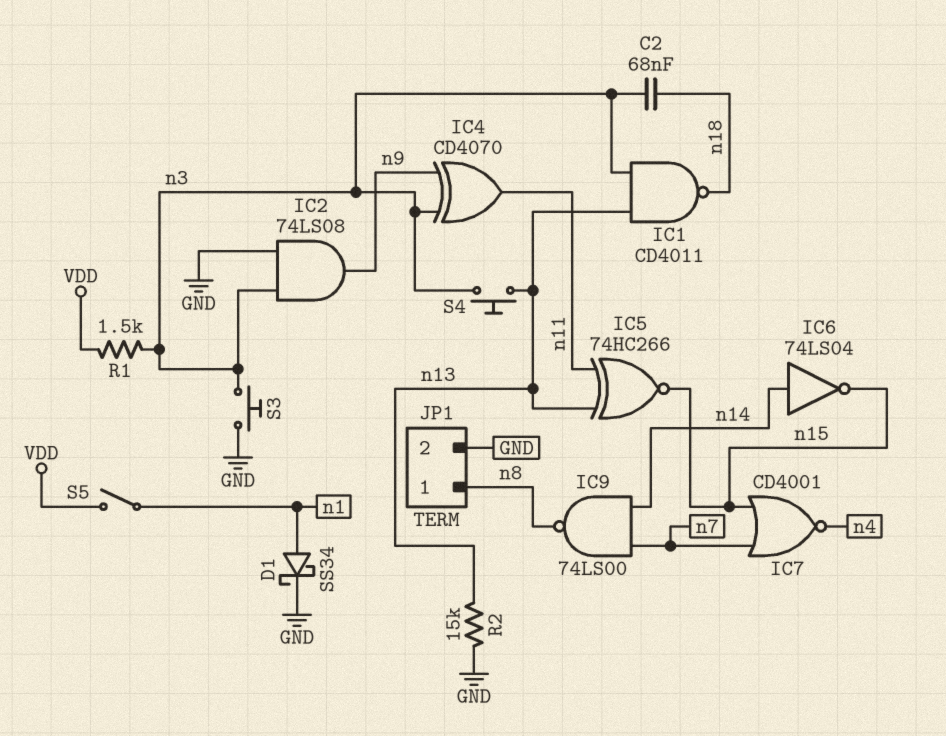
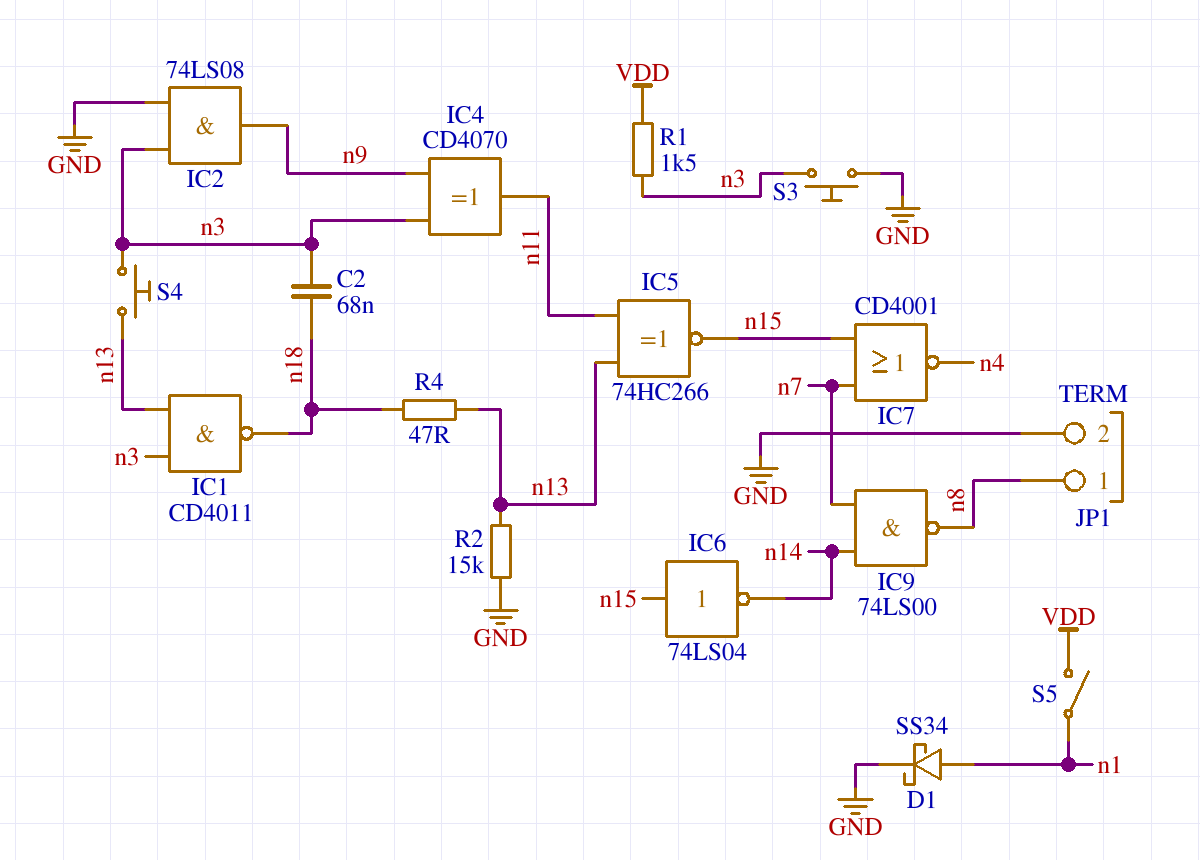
IC6: NOT 74LS04 (in n14, out n15) -> NOT 74LS04 (in n15, out n14)
R4: none -> 47 (n13, n18)

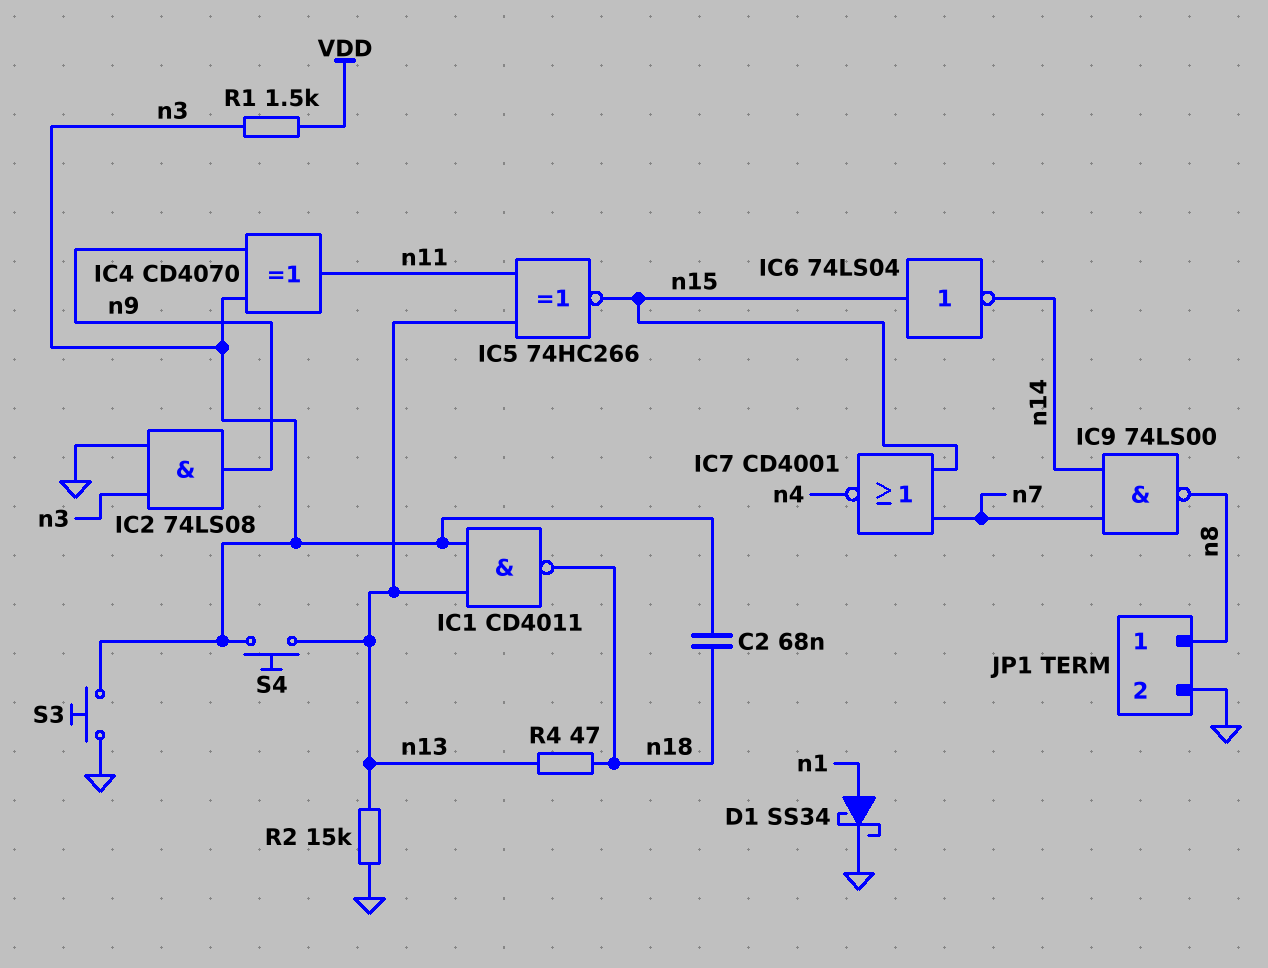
S5: switch (VDD, n1) -> none

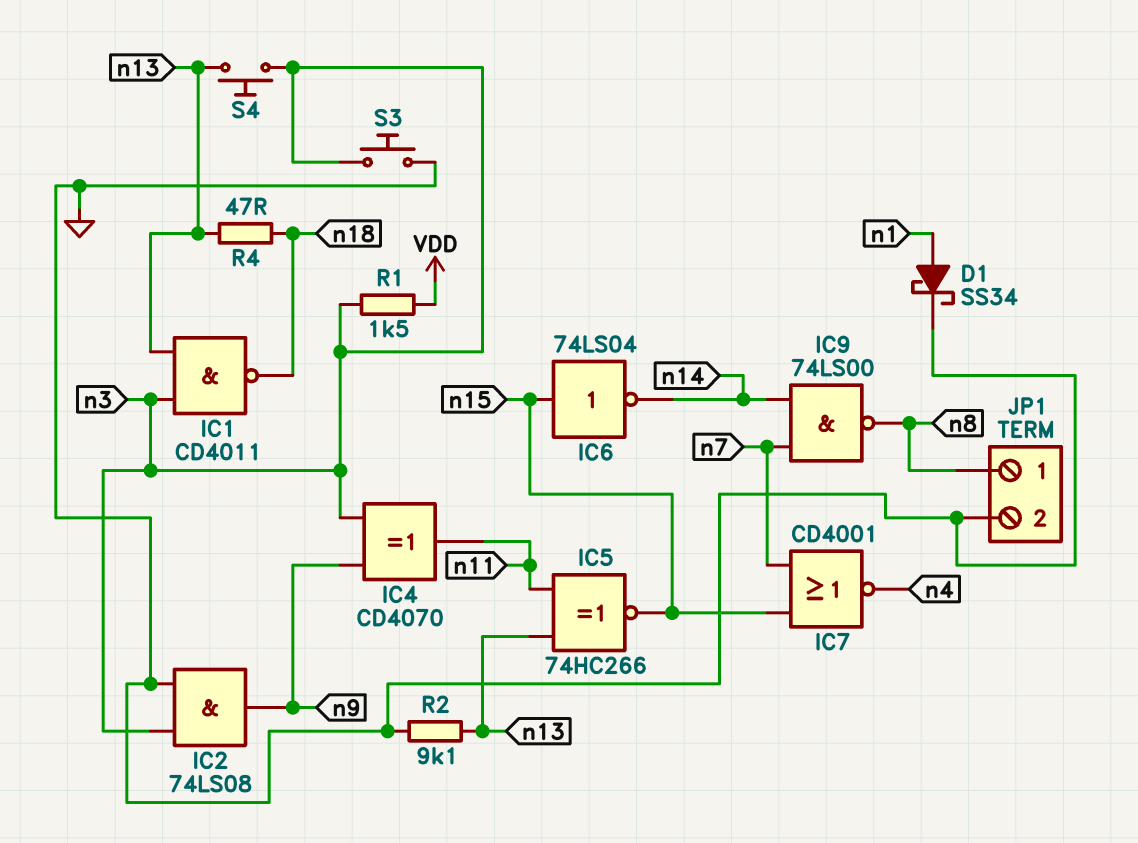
C2: 68nF (n3, n18) -> none
R2: 15k (GND, n13) -> 9.1k (GND, n13)

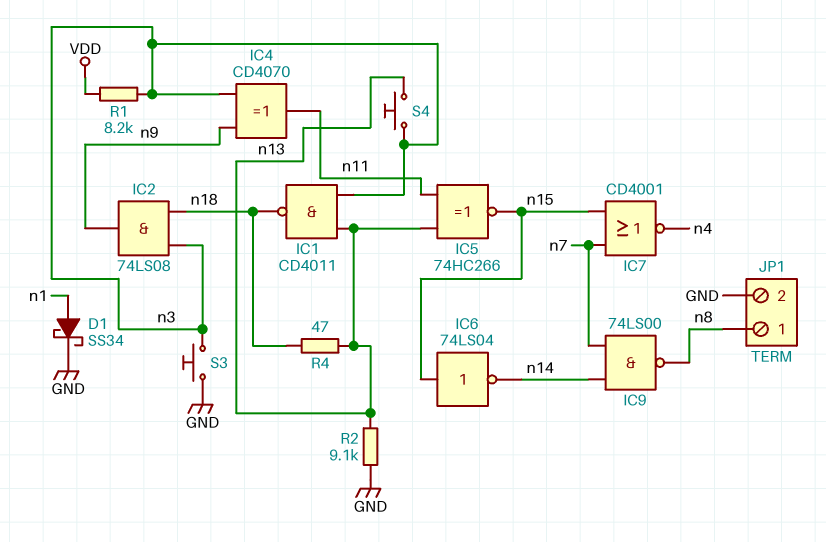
IC2: AND 74LS08 (in GND, in n3, out n9) -> AND 74LS08 (in n3, in n18, out n9)
R1: 1.5k (VDD, n3) -> 8.2k (VDD, n3)

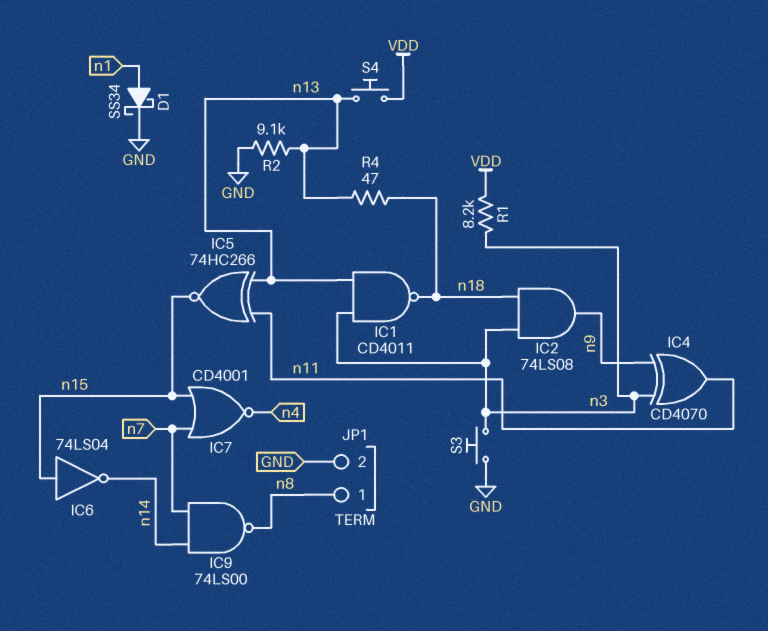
S4: button (n3, n13) -> button (VDD, n13)

